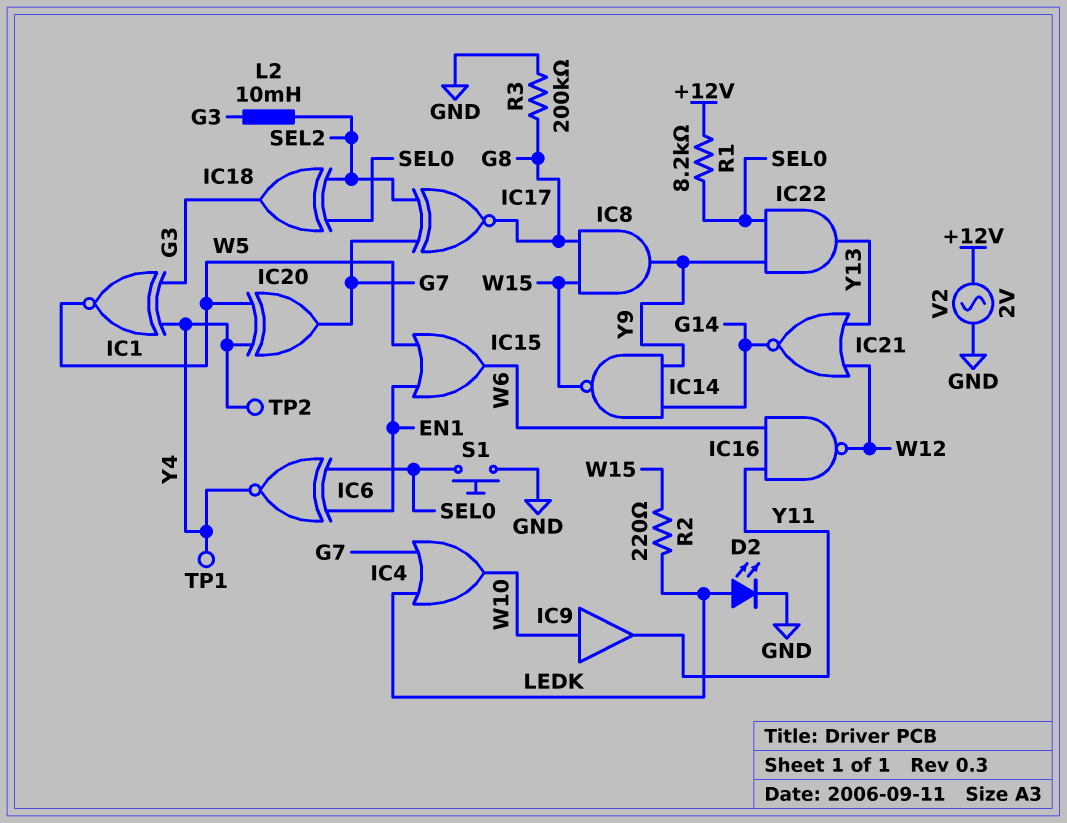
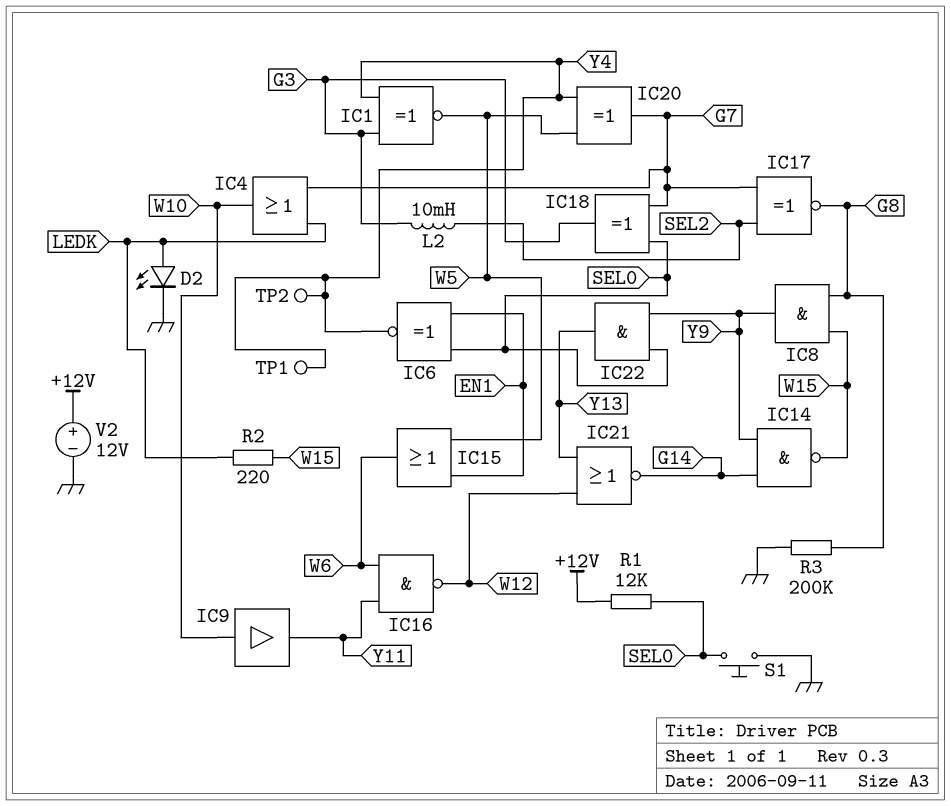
IC18: XOR (in SEL0, in SEL2, out G3) -> XOR (in G7, in SEL0, out G3)
R1: 8.2k (+12V, SEL0) -> 12k (+12V, SEL0)
V2: AC 2V (+12V, GND) -> 12V (plus +12V, minus GND)

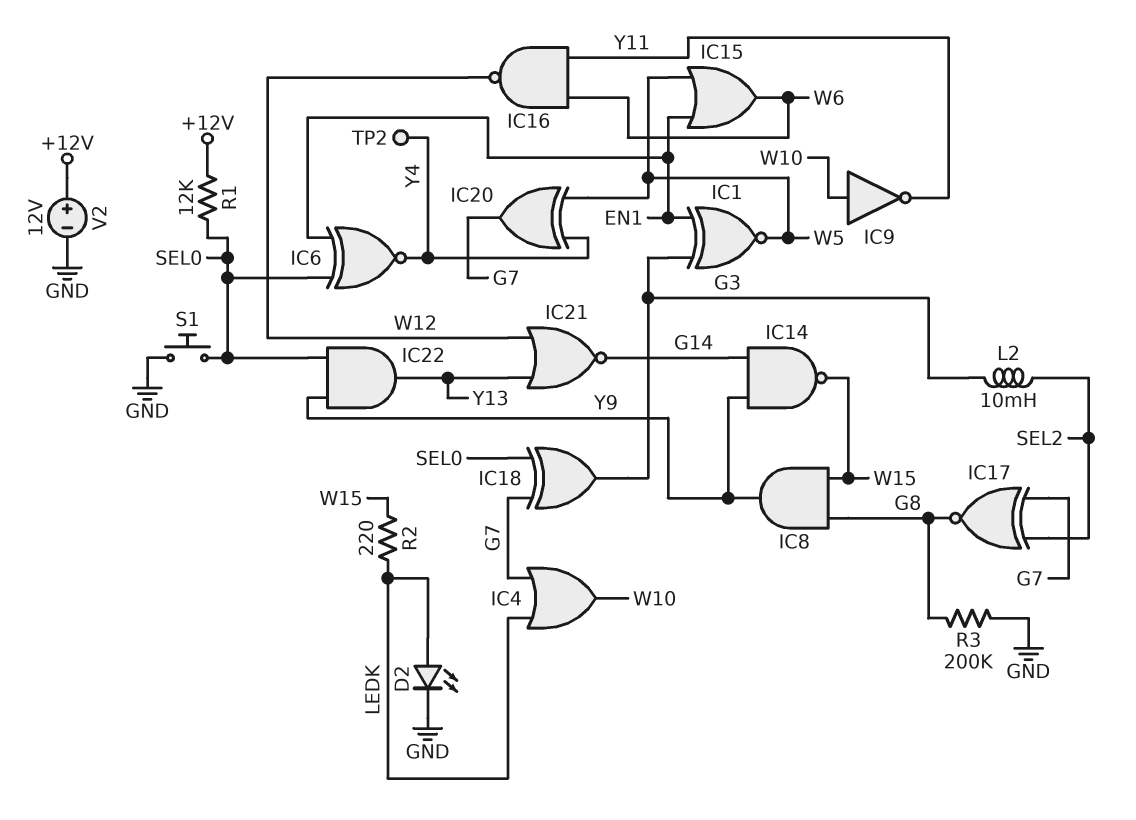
IC1: XNOR (in G3, in Y4, out W5) -> XNOR (in EN1, in G3, out W5)
IC9: buffer (in W10, out Y11) -> NOT (in W10, out Y11)
TP1: test point (Y4) -> none

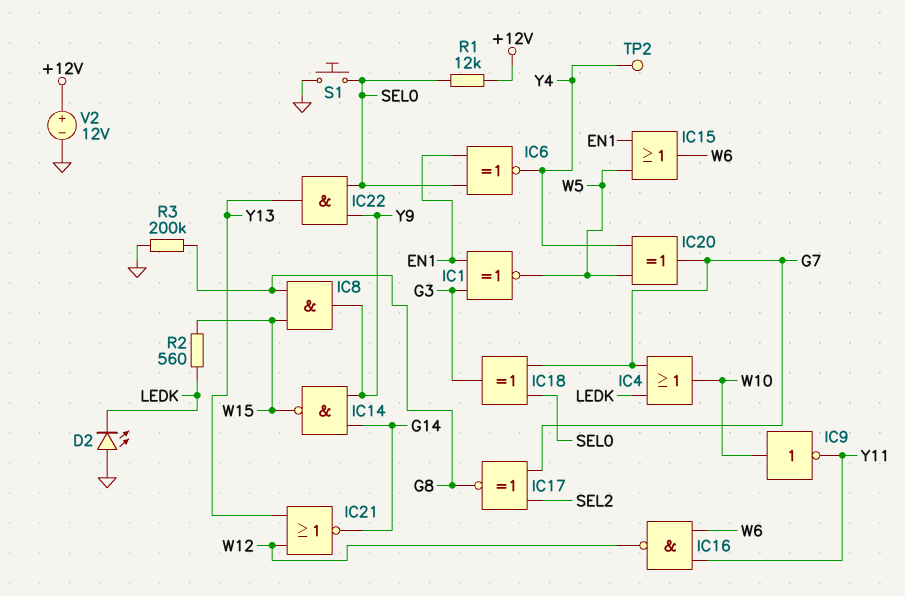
D2: LED (A LEDK, K GND) -> LED (A GND, K LEDK)
L2: 10mH (G3, SEL2) -> none
R2: 220 (LEDK, W15) -> 560 (LEDK, W15)

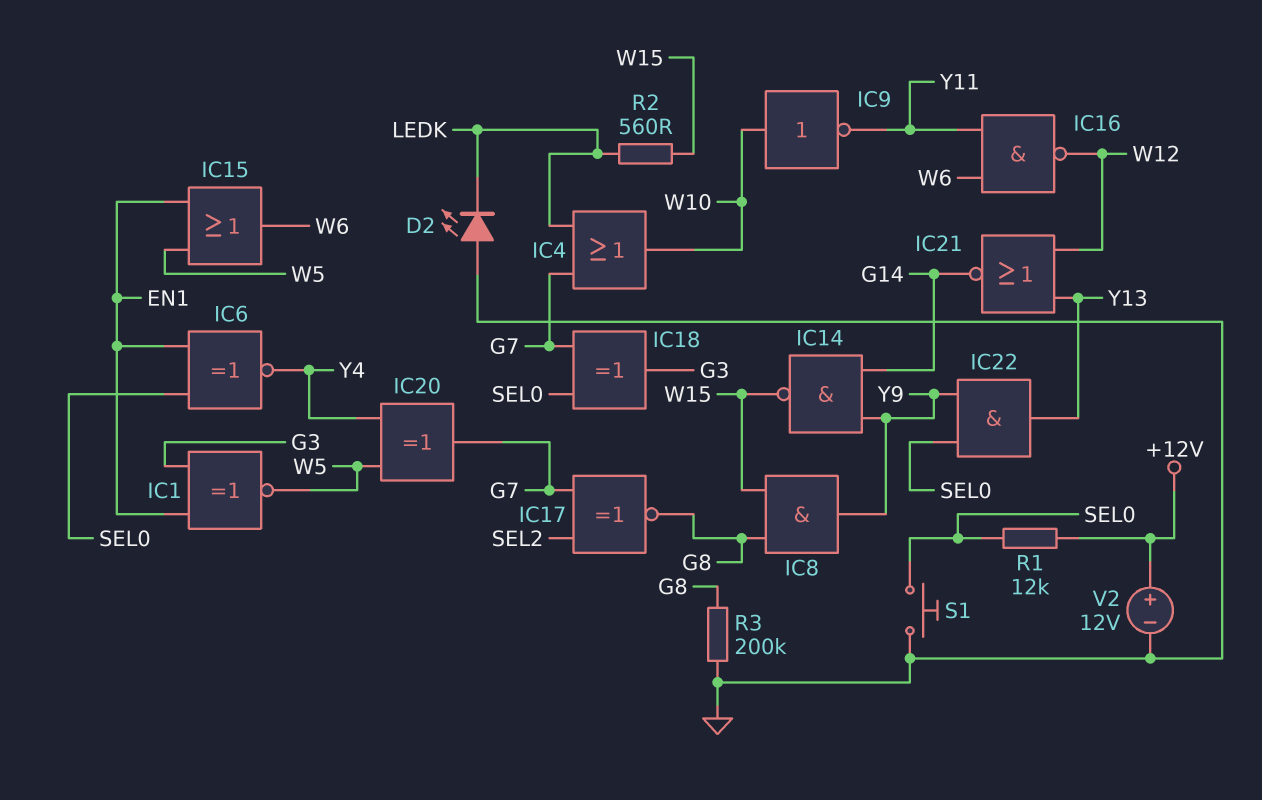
TP2: test point (Y4) -> none

